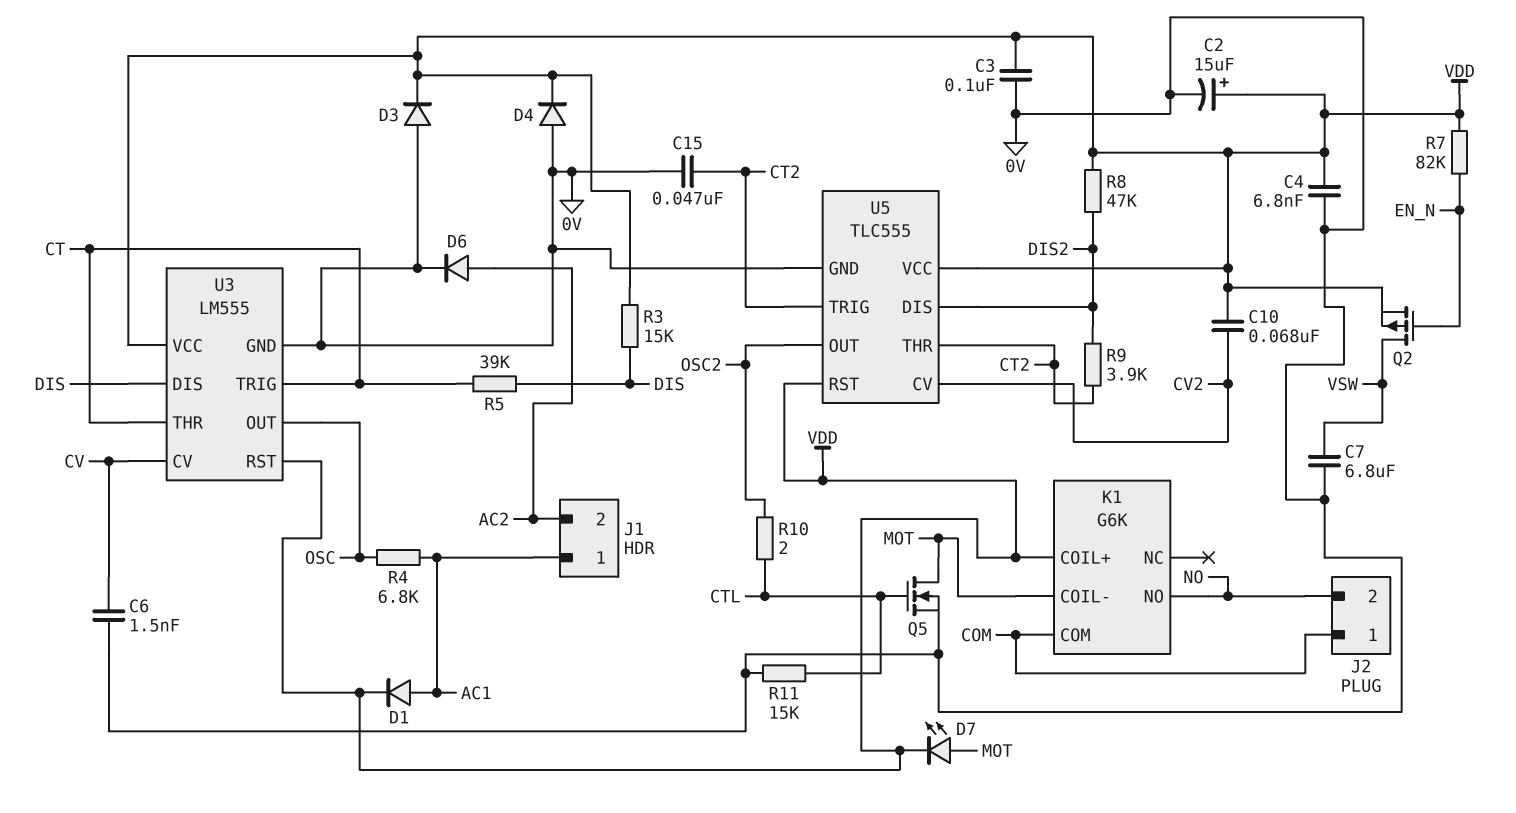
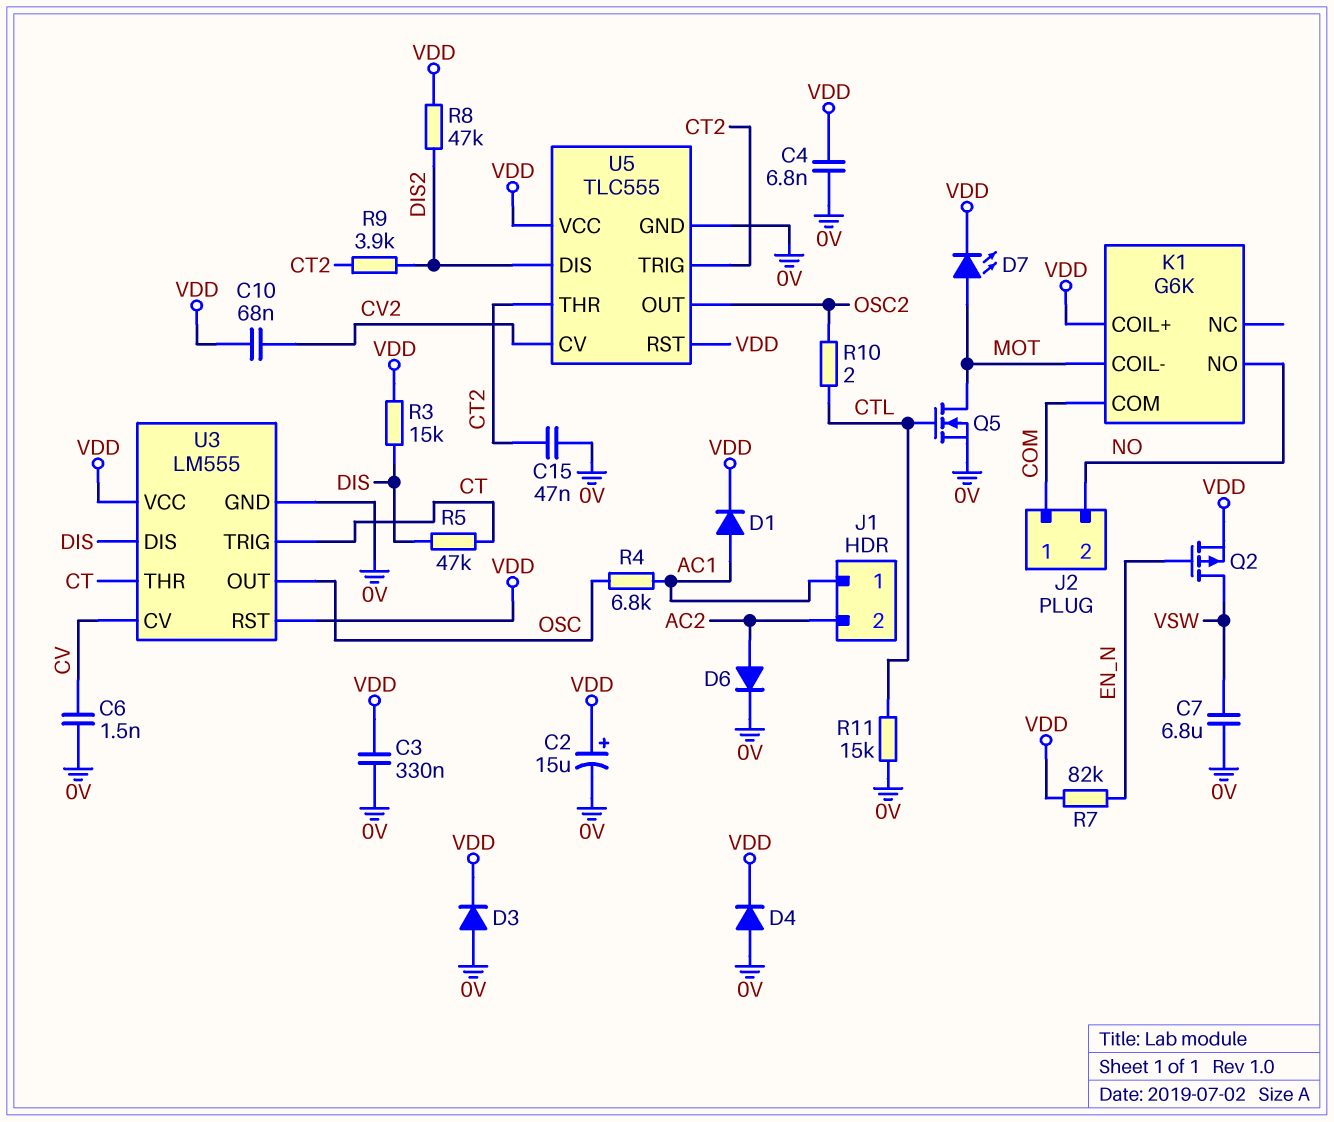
C3: 100nF (0V, VDD) -> 330nF (0V, VDD)
R5: 39k (CT, DIS) -> 47k (CT, DIS)

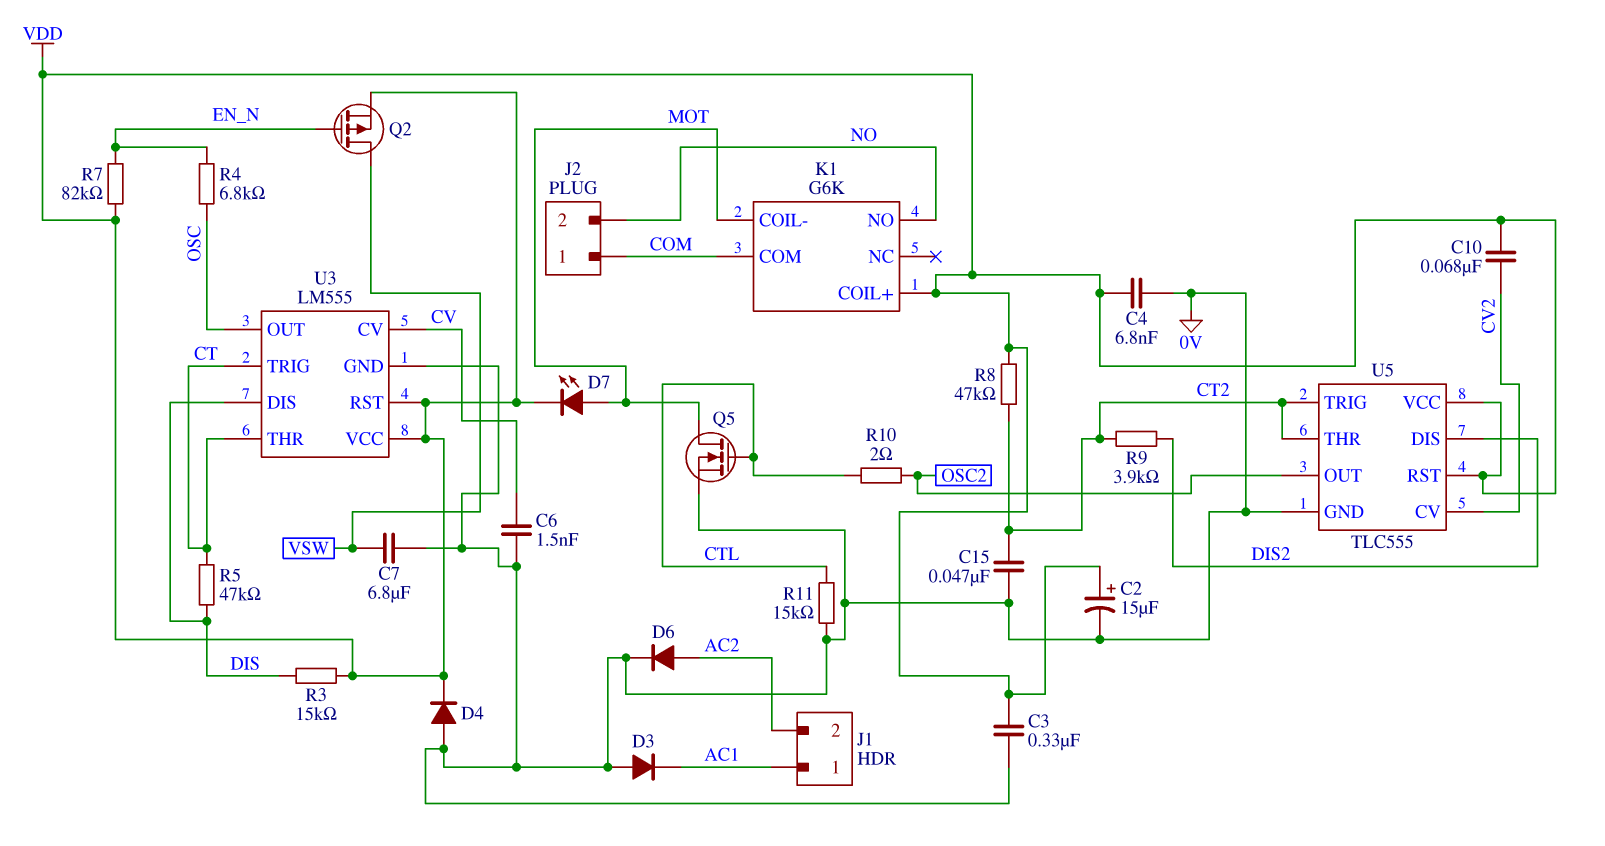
D1: diode (A AC1, K VDD) -> none
D3: diode (A 0V, K VDD) -> diode (A 0V, K AC1)
R4: 6.8k (AC1, OSC) -> 6.8k (EN_N, OSC)
R8: 47k (DIS2, VDD) -> 47k (CT2, VDD)

